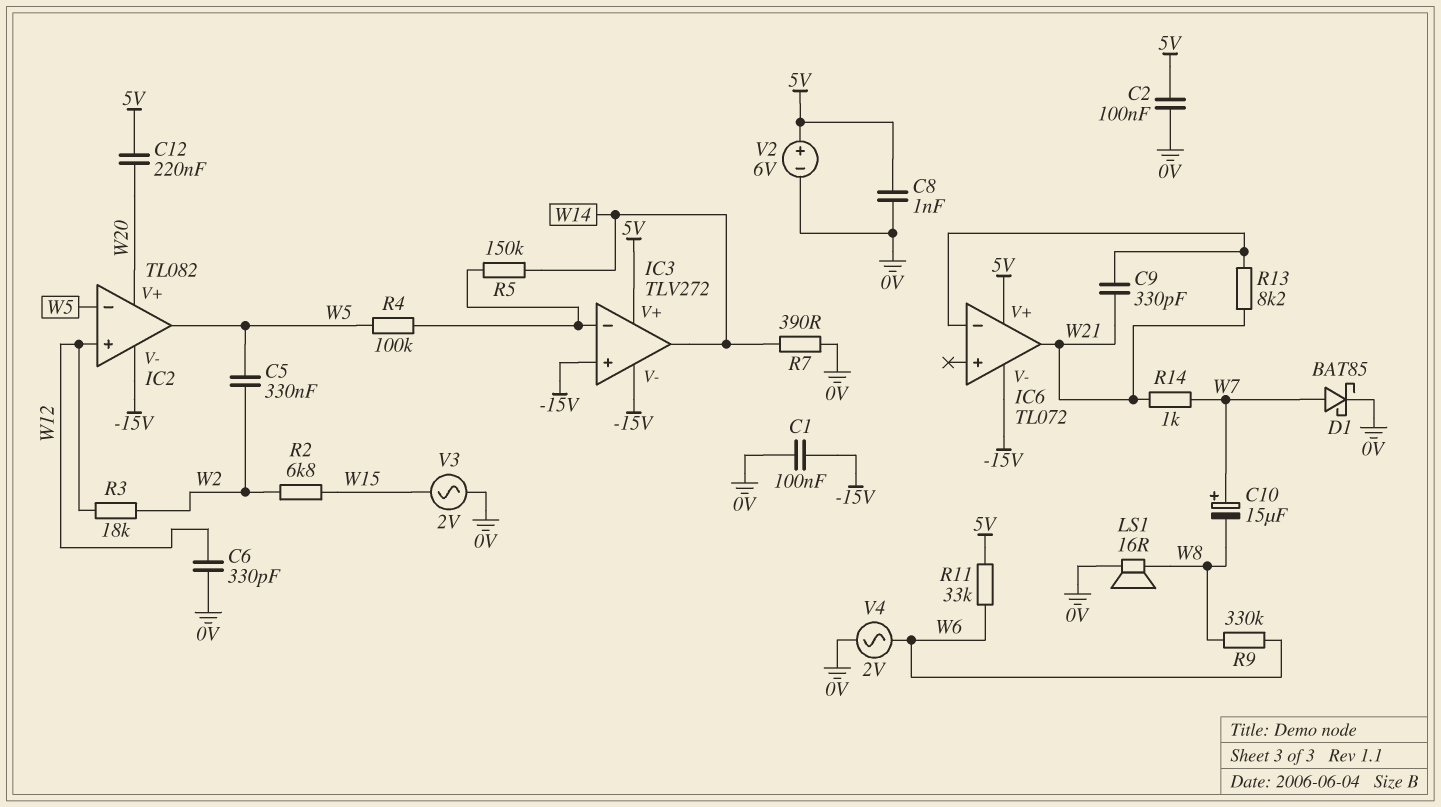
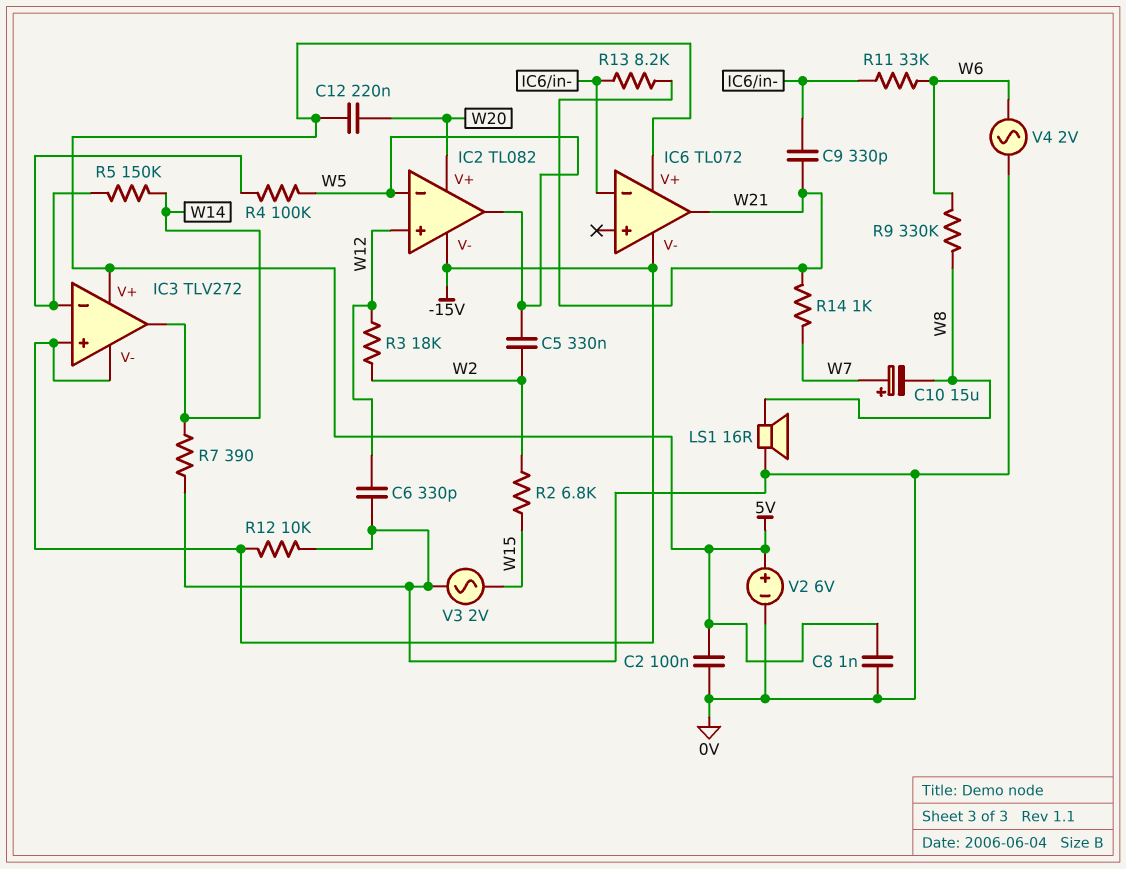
C1: 100nF (-15V, 0V) -> none
D1: schottky BAT85 (A W7, K 0V) -> none
R11: 33k (5V, W6) -> 33k (IC6/in-, W6)
R12: none -> 10k (-15V, 0V)

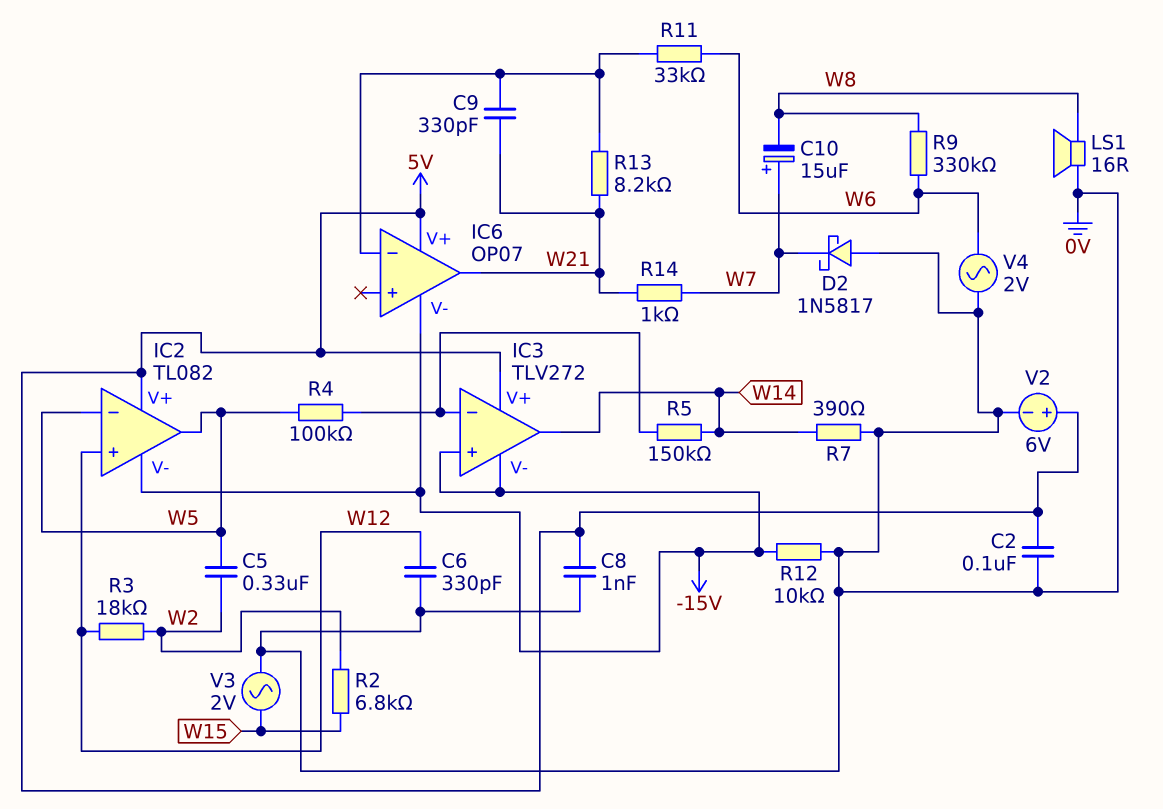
C12: 220nF (5V, W20) -> none
D2: none -> schottky 1N5817 (A 0V, K W7)
IC2 pin V+: W20 -> 5V
IC6: TL072 -> OP07

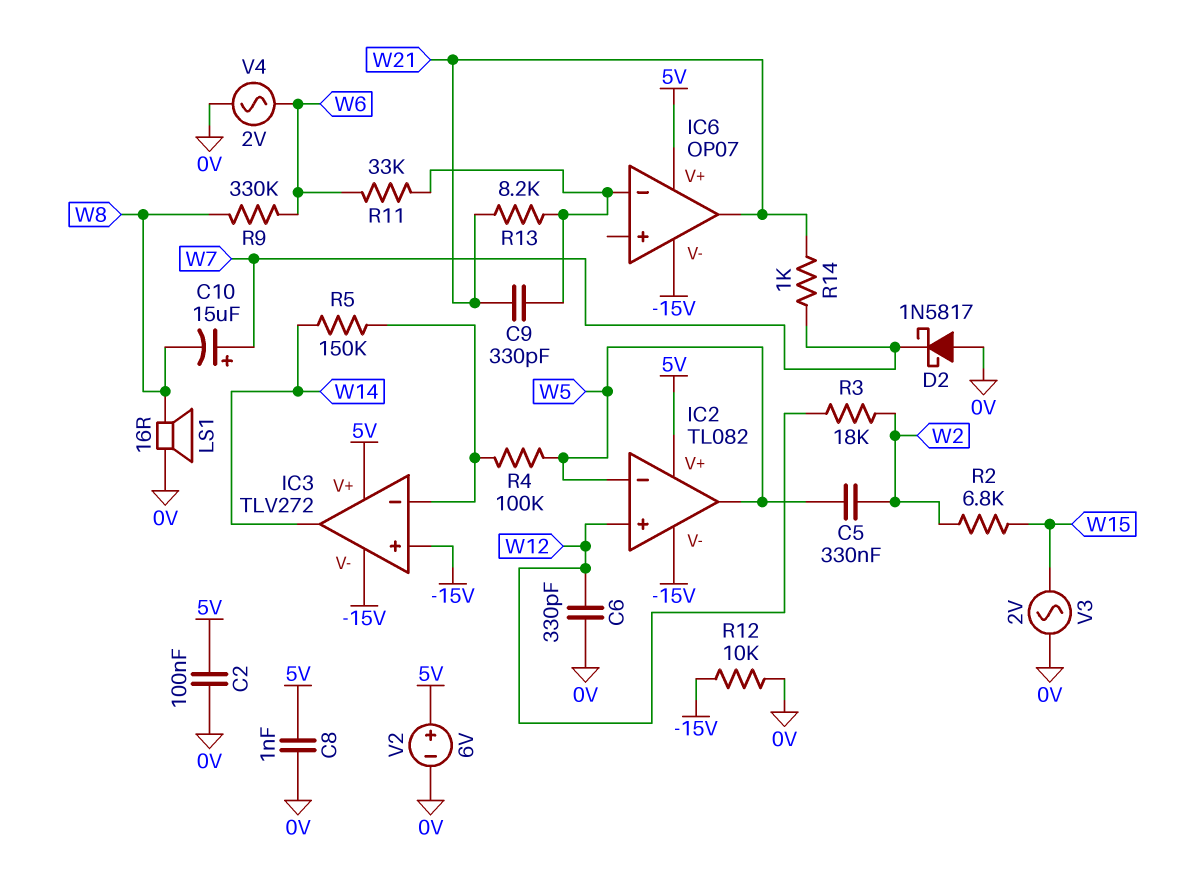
R7: 390 (0V, W14) -> none

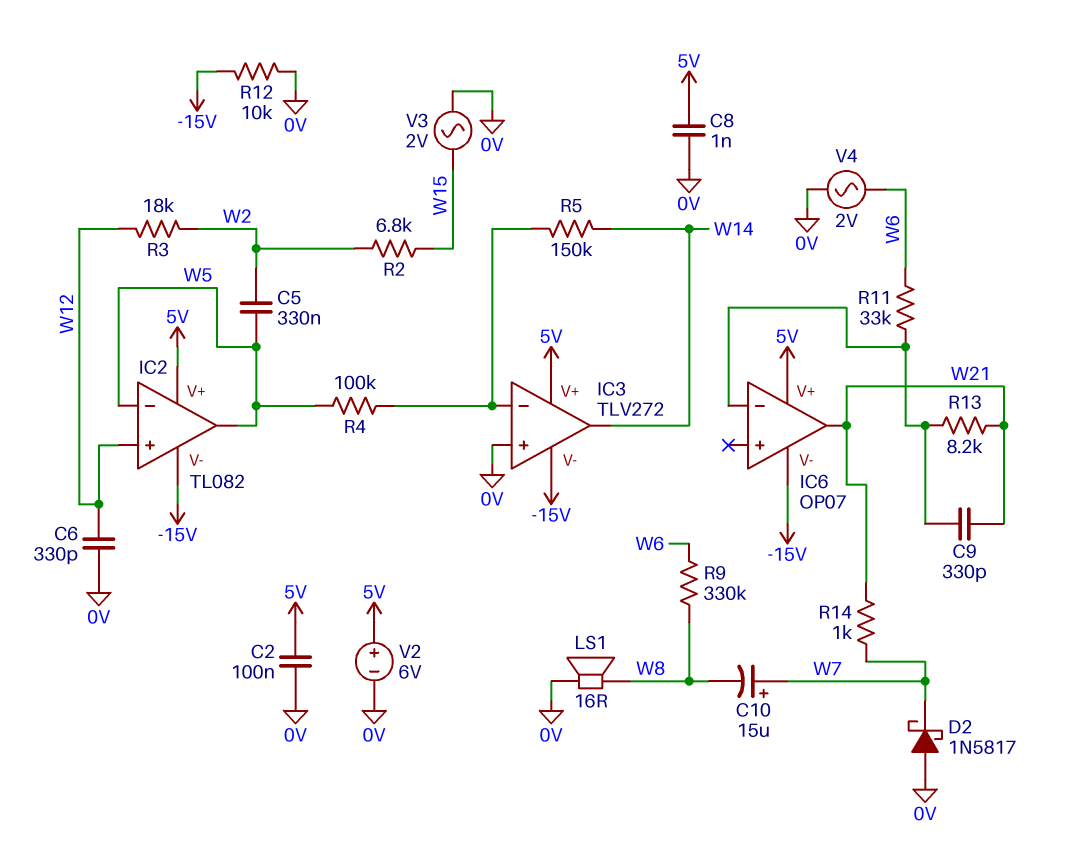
IC3 pin in+: -15V -> 0V

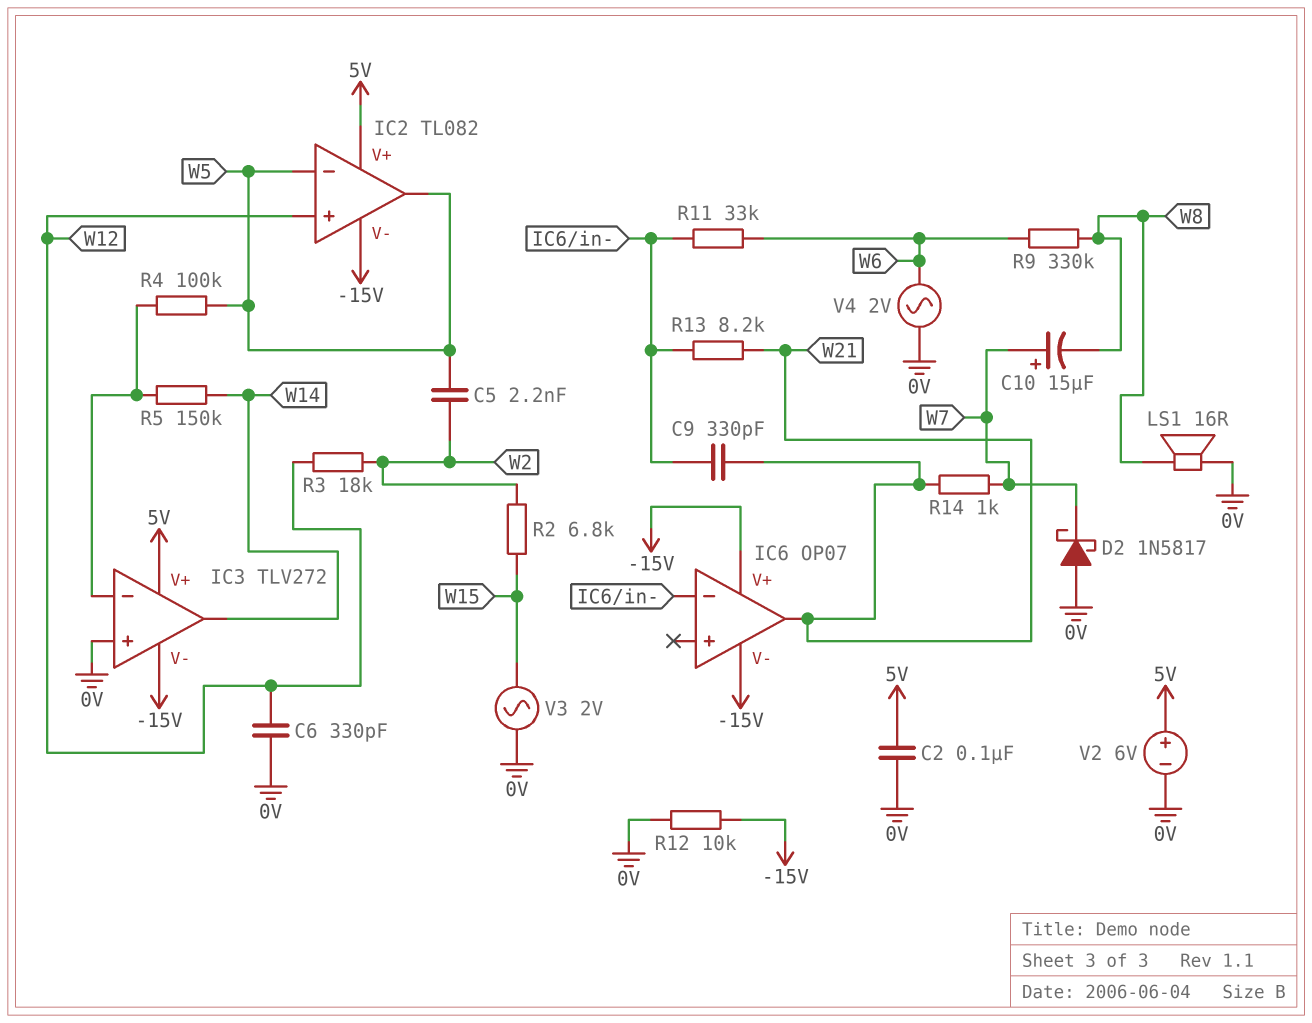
C5: 330nF (W2, W5) -> 2.2nF (W2, W5)
C8: 1nF (0V, 5V) -> none
IC6 pin V+: 5V -> -15V

